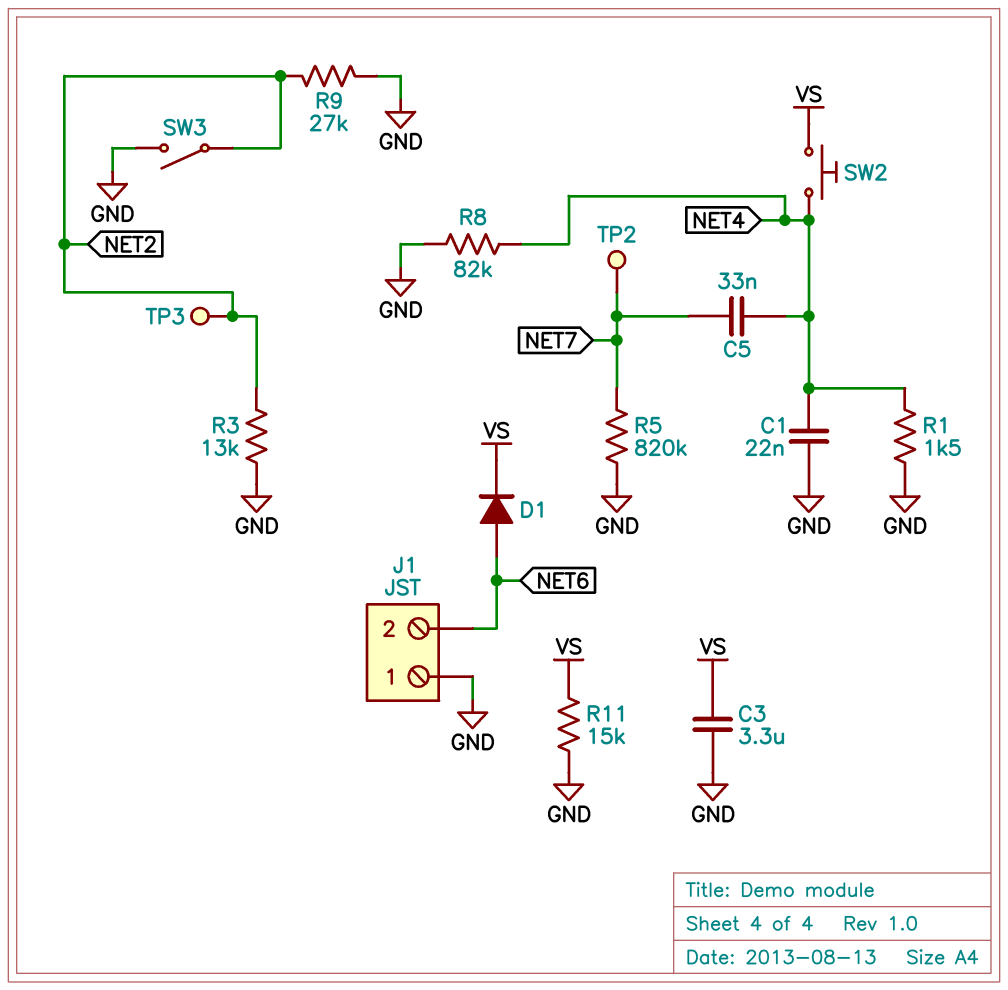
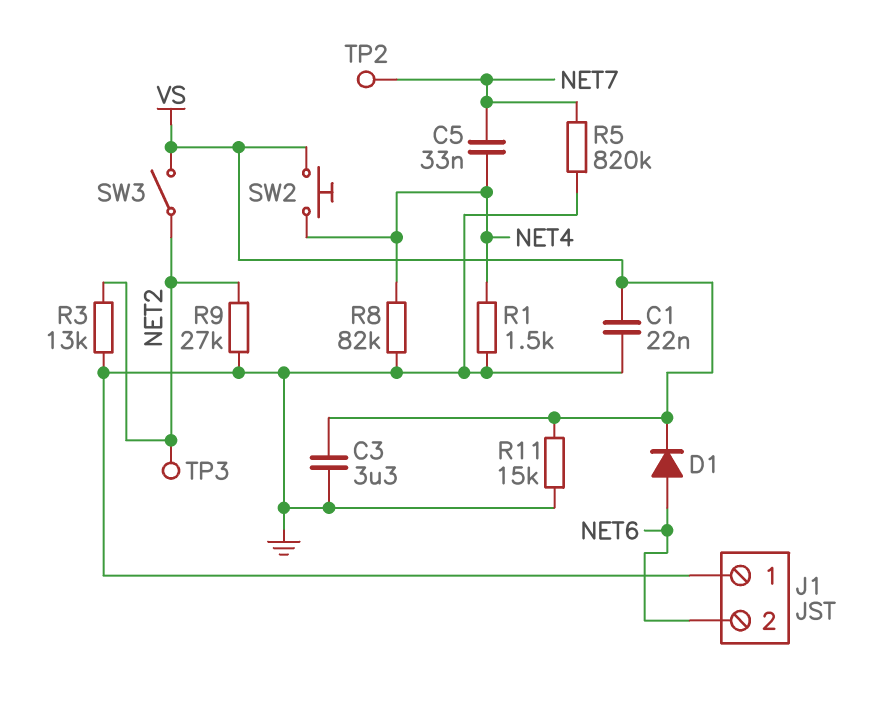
C1: 22nF (GND, NET4) -> 22nF (GND, VS)
SW3: switch (GND, NET2) -> switch (NET2, VS)

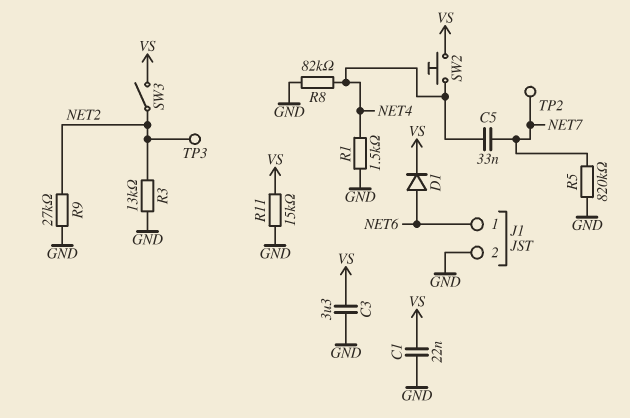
J1 pin 1: GND -> NET6
J1 pin 2: NET6 -> GND

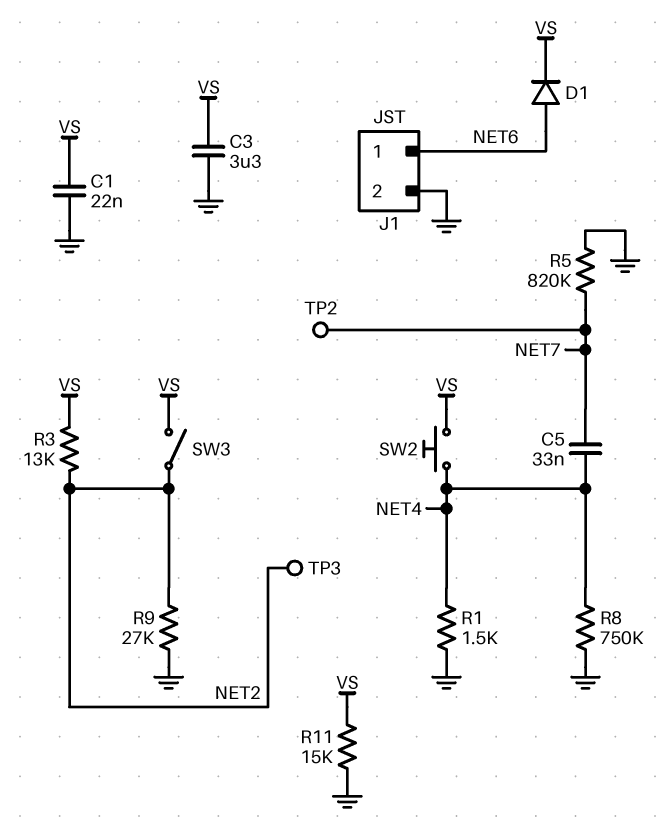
R3: 13k (GND, NET2) -> 13k (NET2, VS)
R8: 82k (GND, NET4) -> 750k (GND, NET4)

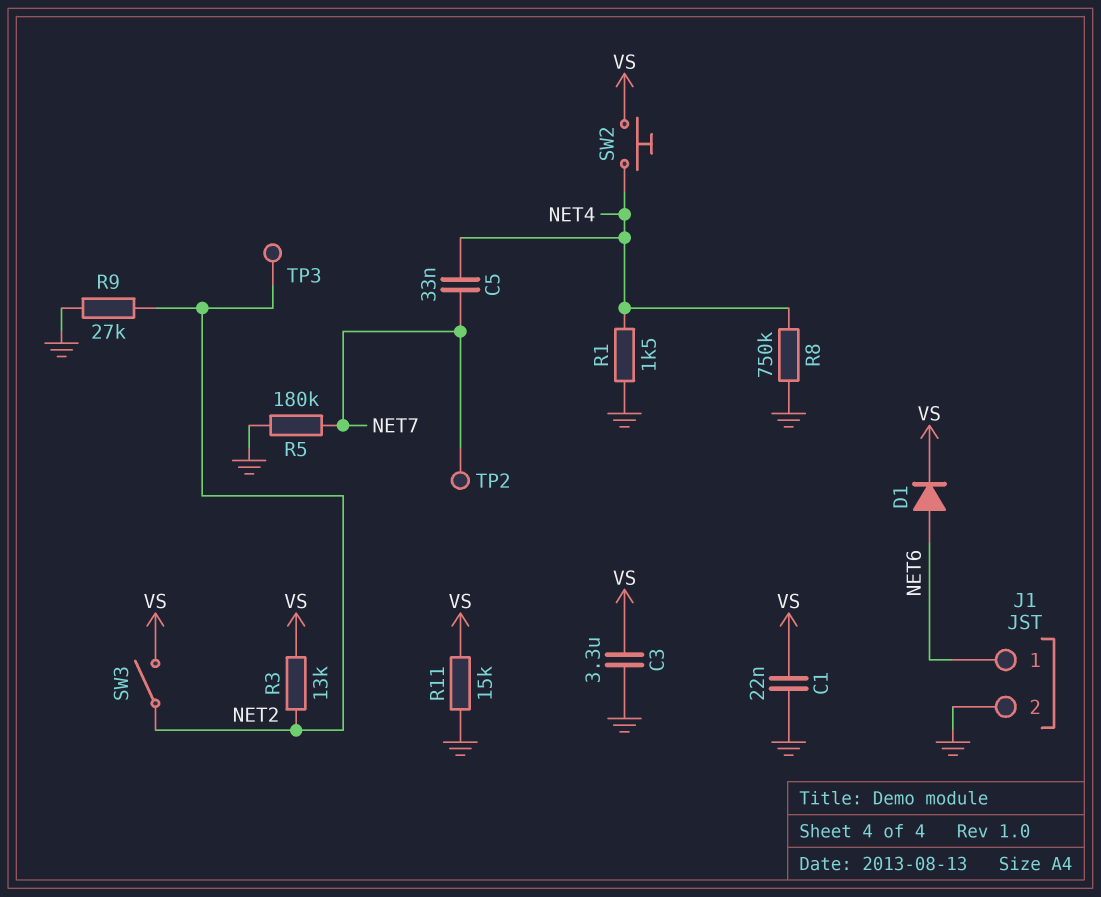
R5: 820k (GND, NET7) -> 180k (GND, NET7)

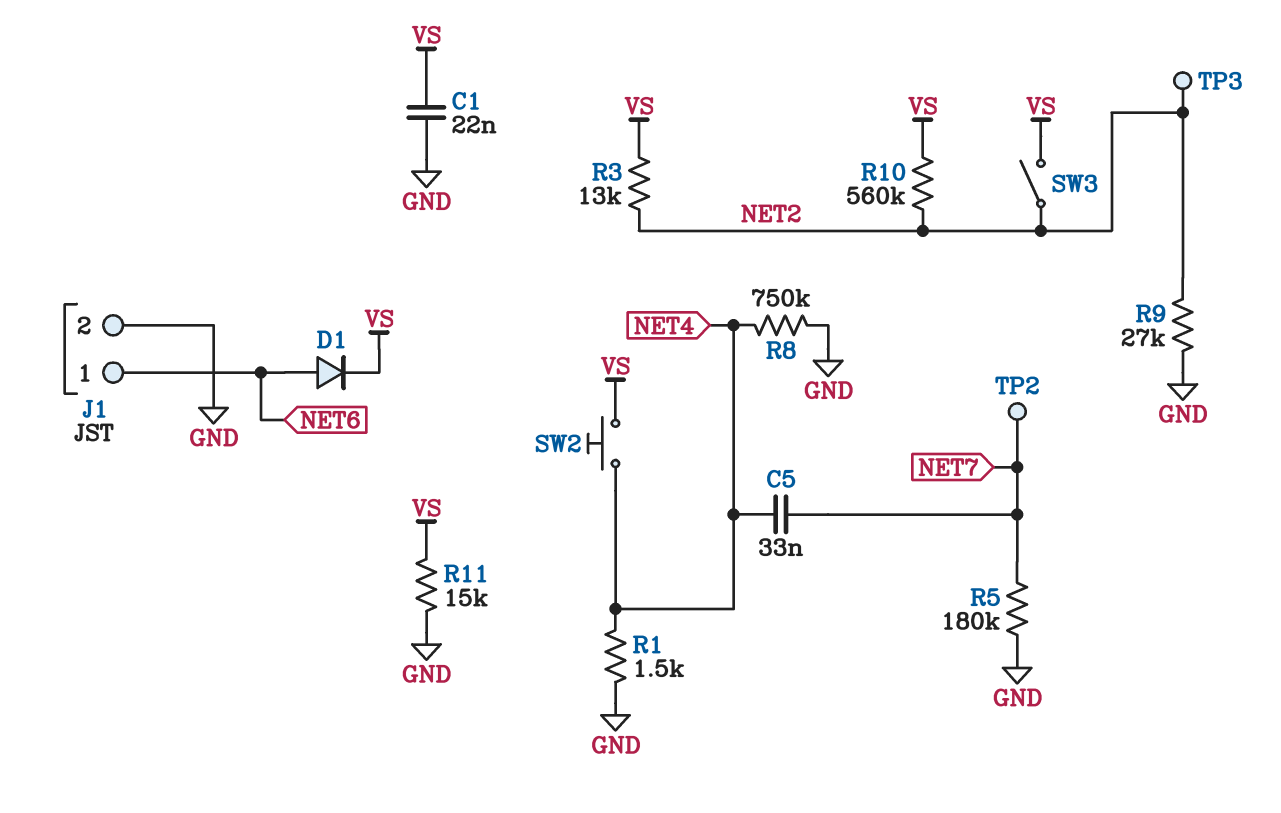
C3: 3.3uF (GND, VS) -> none
R10: none -> 560k (NET2, VS)

